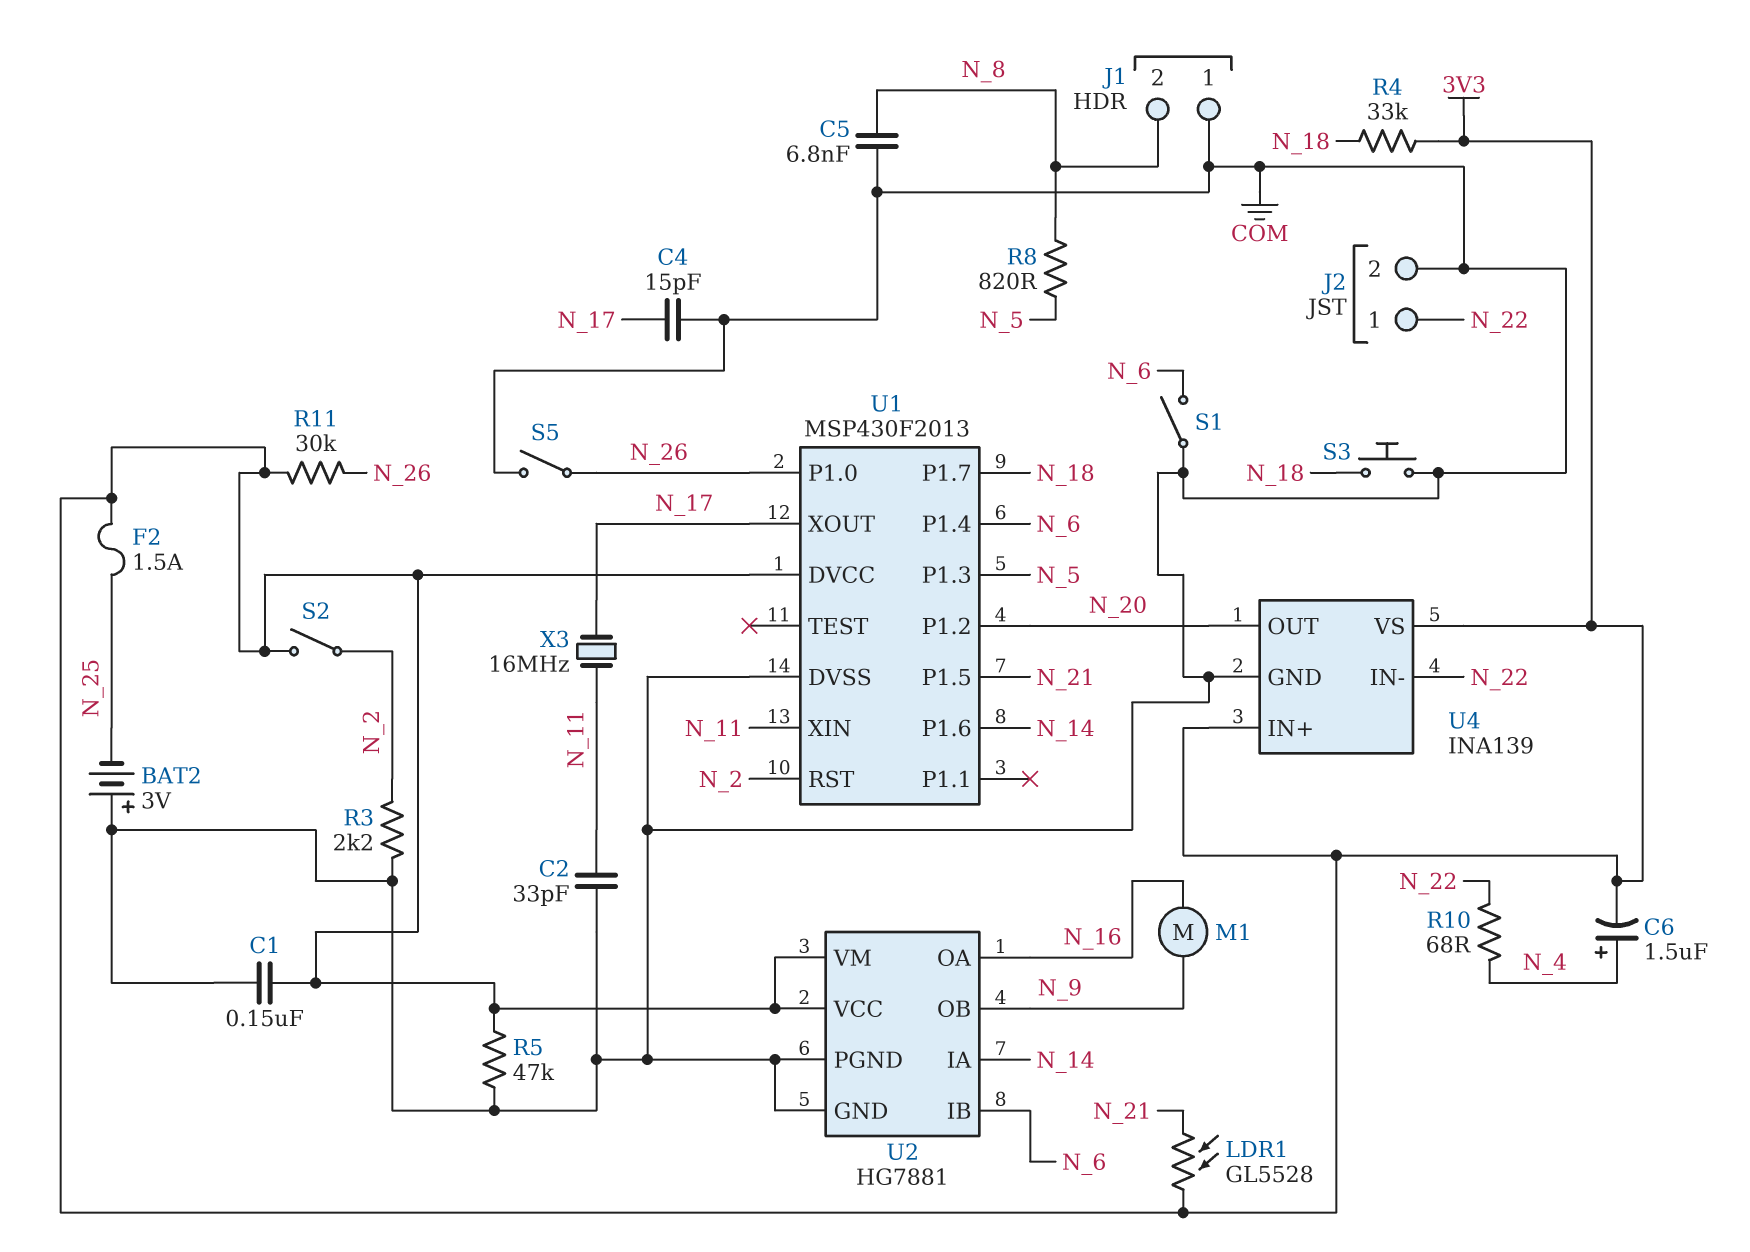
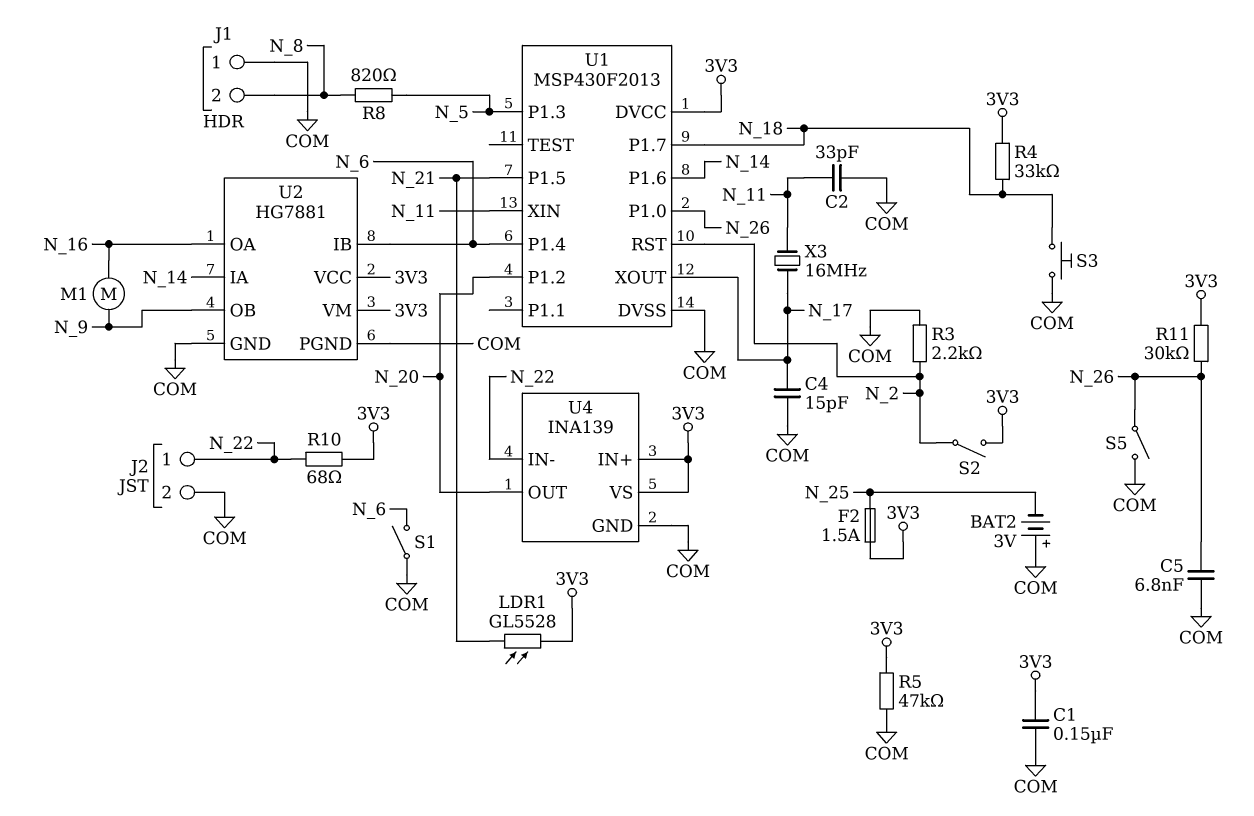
C5: 6.8nF (COM, N_8) -> 6.8nF (COM, N_26)
C6: 1.5uF (plus N_4, minus 3V3) -> none
R10: 68 (N_4, N_22) -> 68 (3V3, N_22)

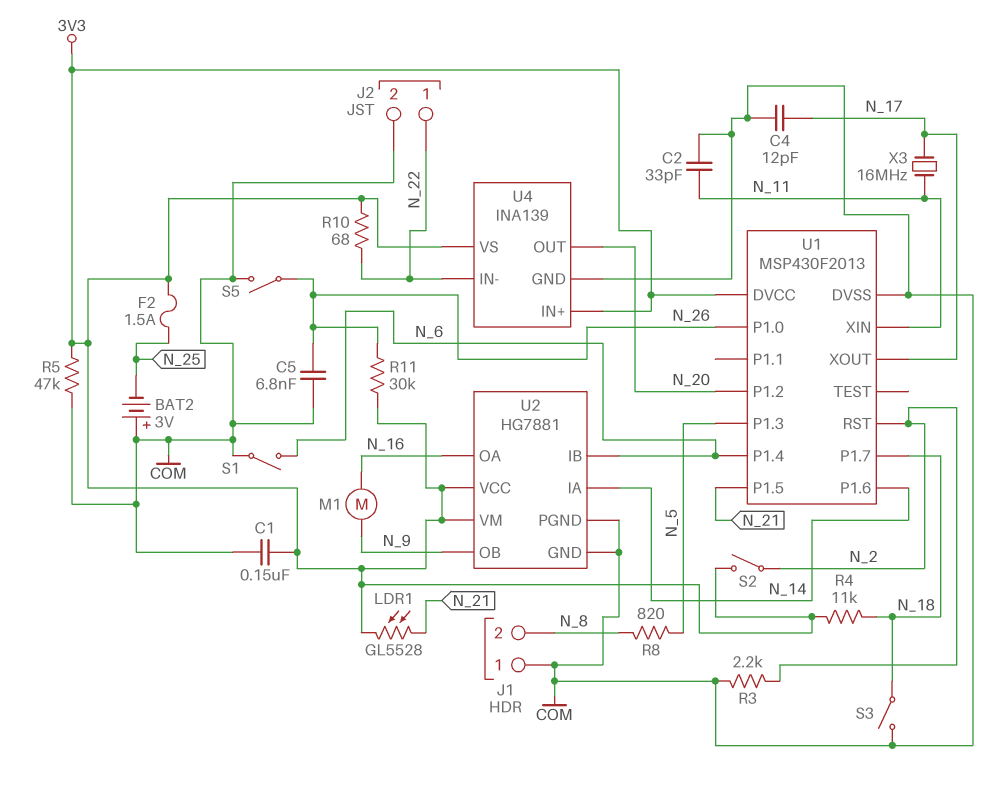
C4: 15pF (COM, N_17) -> 12pF (COM, N_17)
R4: 33k (3V3, N_18) -> 11k (3V3, N_18)
S3: button (COM, N_18) -> switch (COM, N_18)

